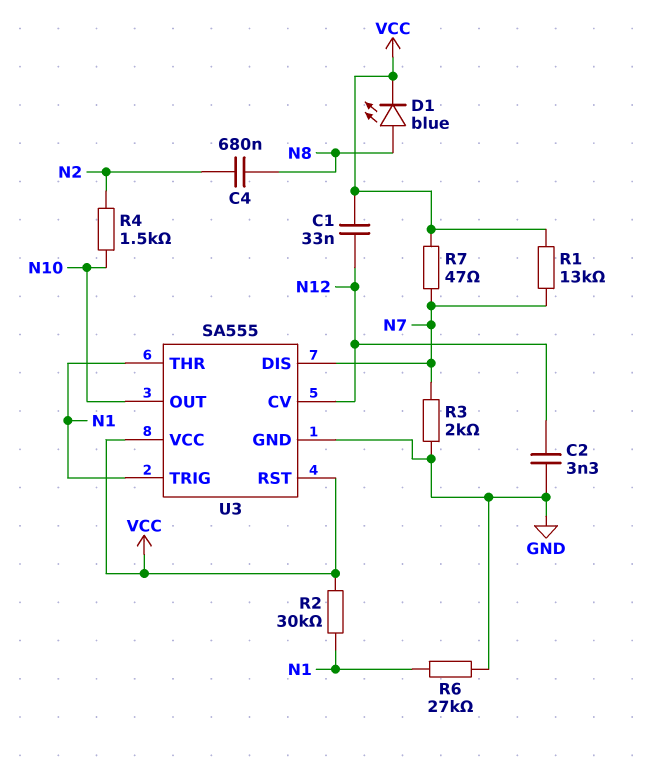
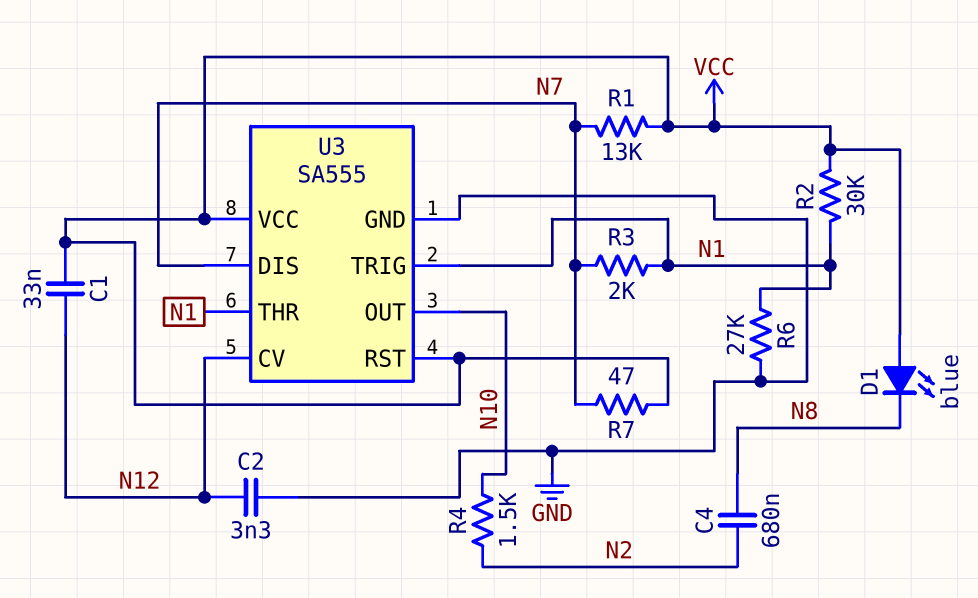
D1: LED blue (A N8, K VCC) -> LED blue (A VCC, K N8)
R3: 2k (GND, N7) -> 2k (N1, N7)

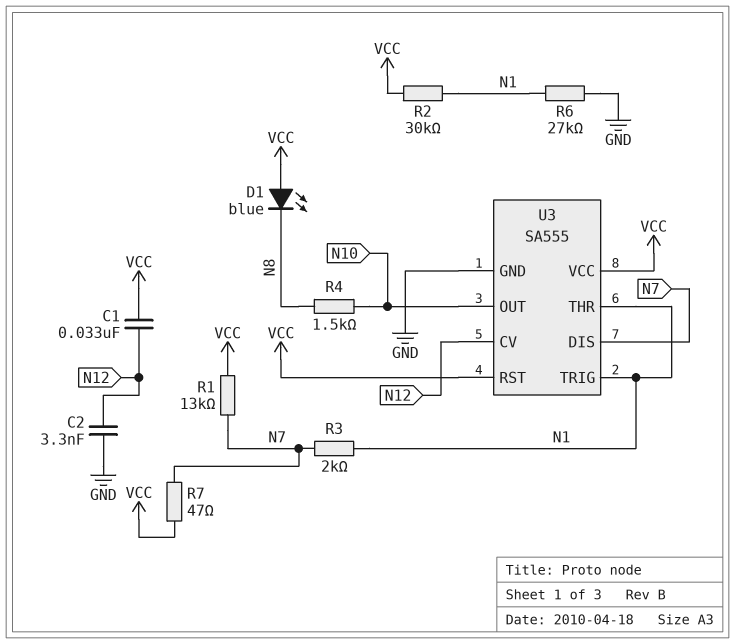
C4: 680nF (N2, N8) -> none
R4: 1.5k (N2, N10) -> 1.5k (N8, N10)

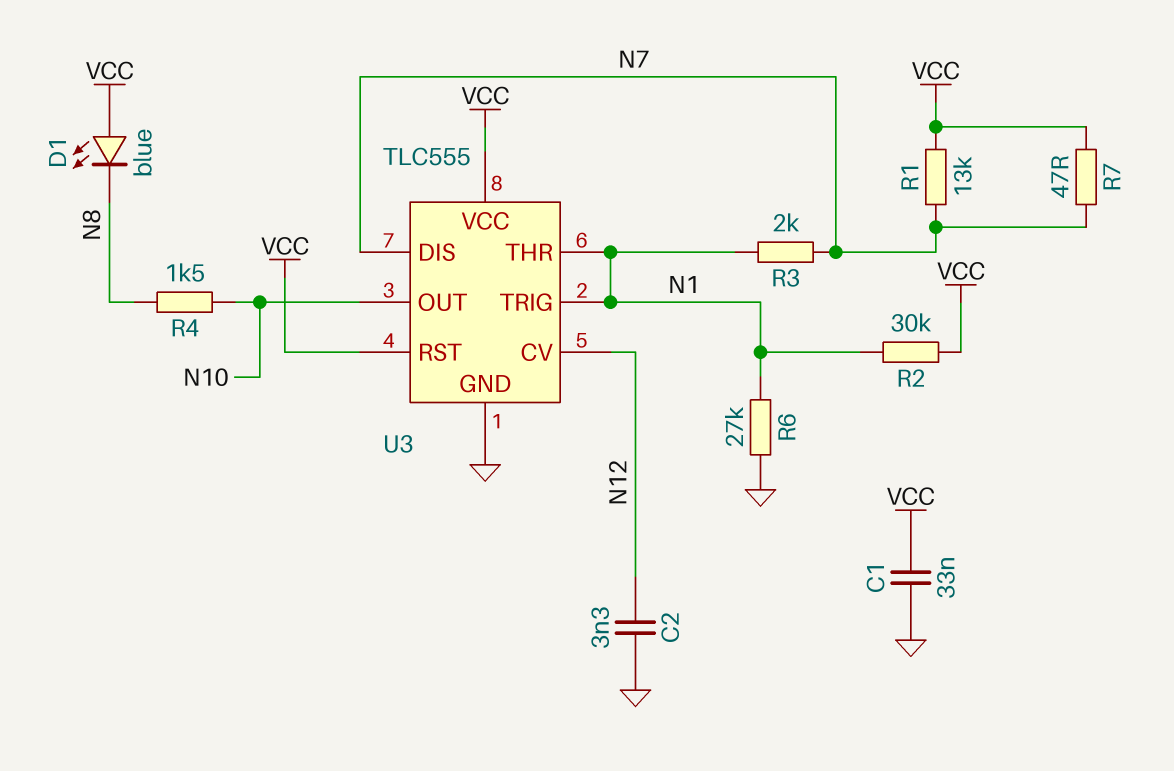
C1: 33nF (N12, VCC) -> 33nF (GND, VCC)
U3: SA555 -> TLC555

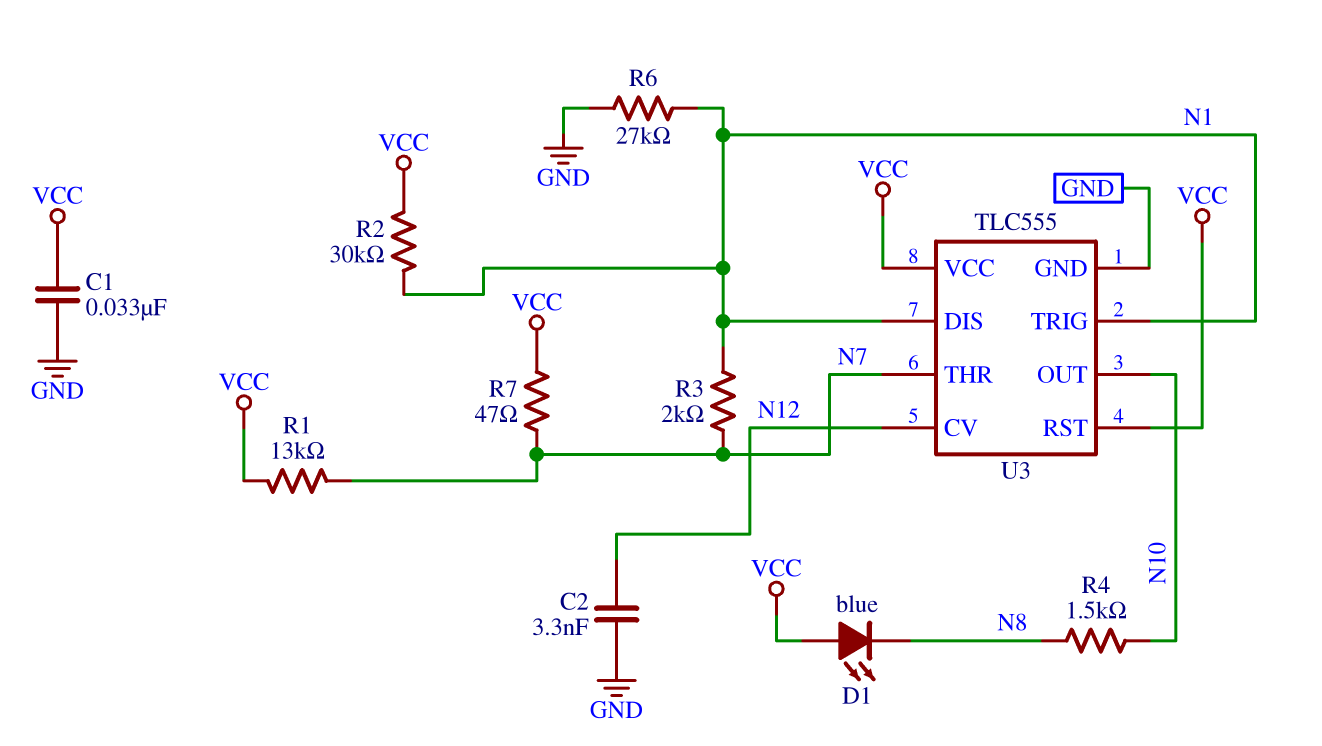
U3 pin DIS: N7 -> N1
U3 pin THR: N1 -> N7

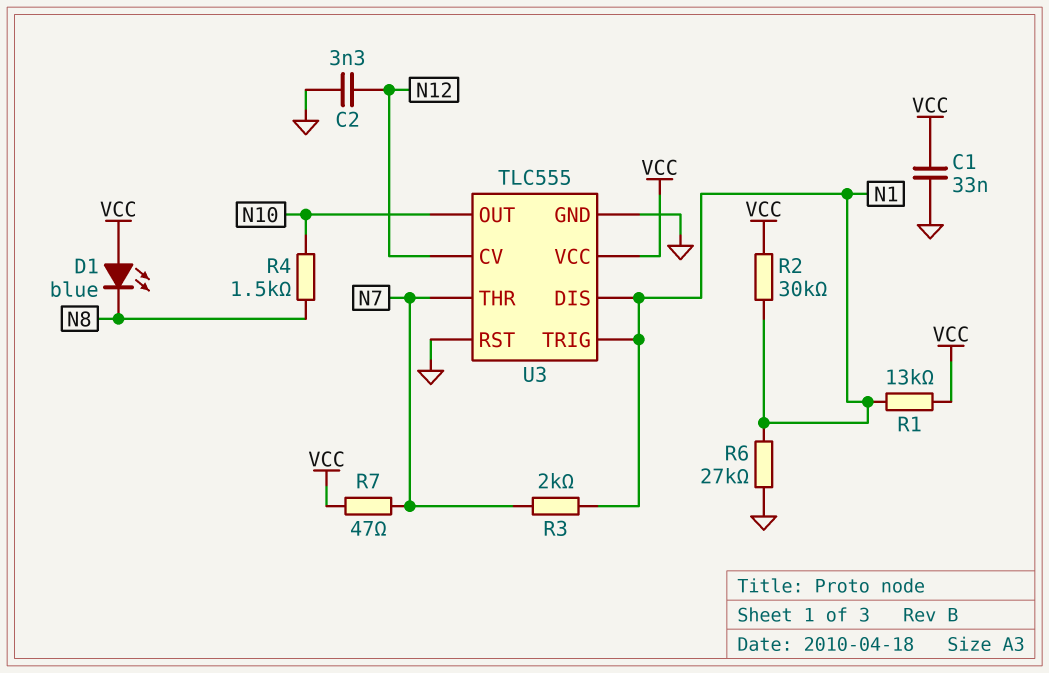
R1: 13k (N7, VCC) -> 13k (N1, VCC)
U3 pin RST: VCC -> GND

